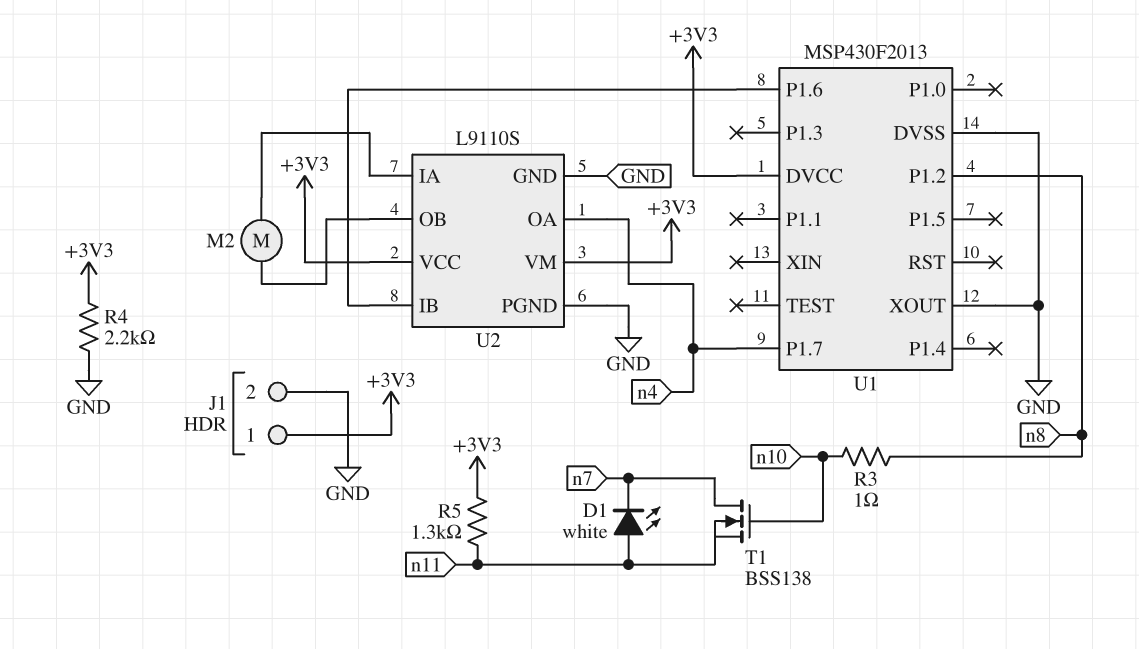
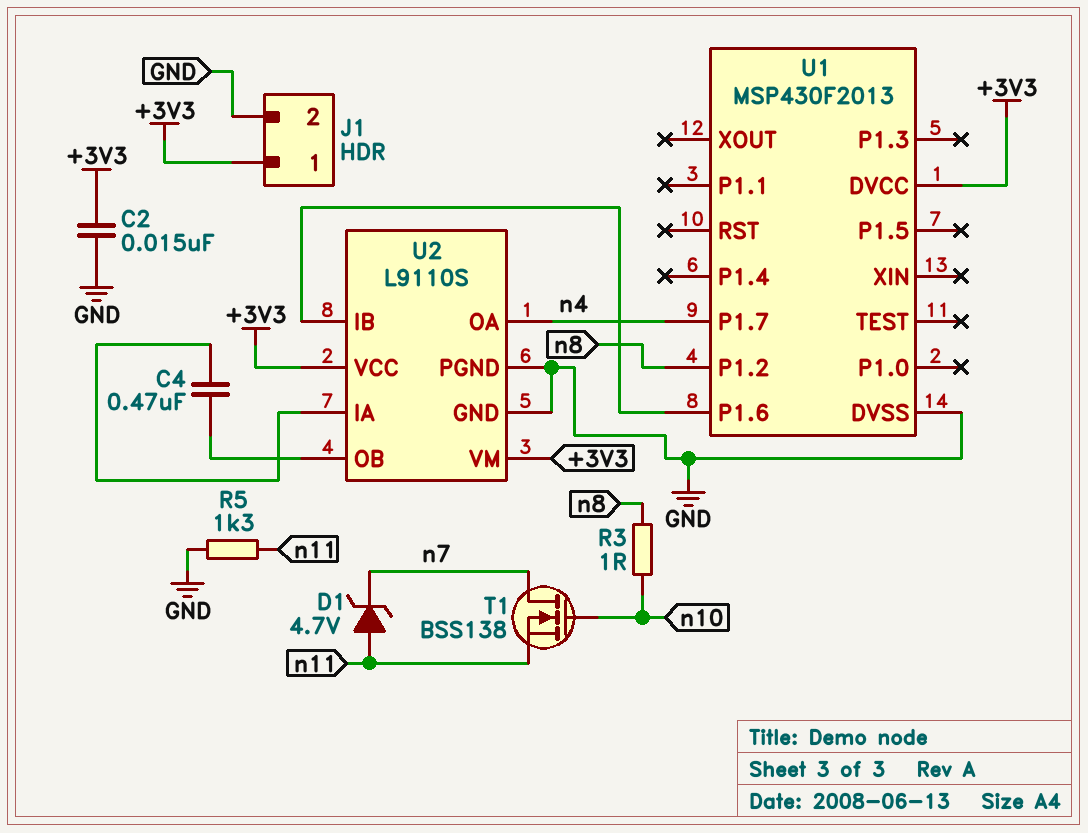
C2: none -> 15nF (+3V3, GND)
C4: none -> 470nF (U2/IA, U2/OB)
D1: LED white (A n11, K n7) -> zener 4.7V (A n11, K n7)
M2: motor (U2/IA, U2/OB) -> none
R4: 2.2k (+3V3, GND) -> none
R5: 1.3k (+3V3, n11) -> 1.3k (GND, n11)
U1 pin XOUT: GND -> none

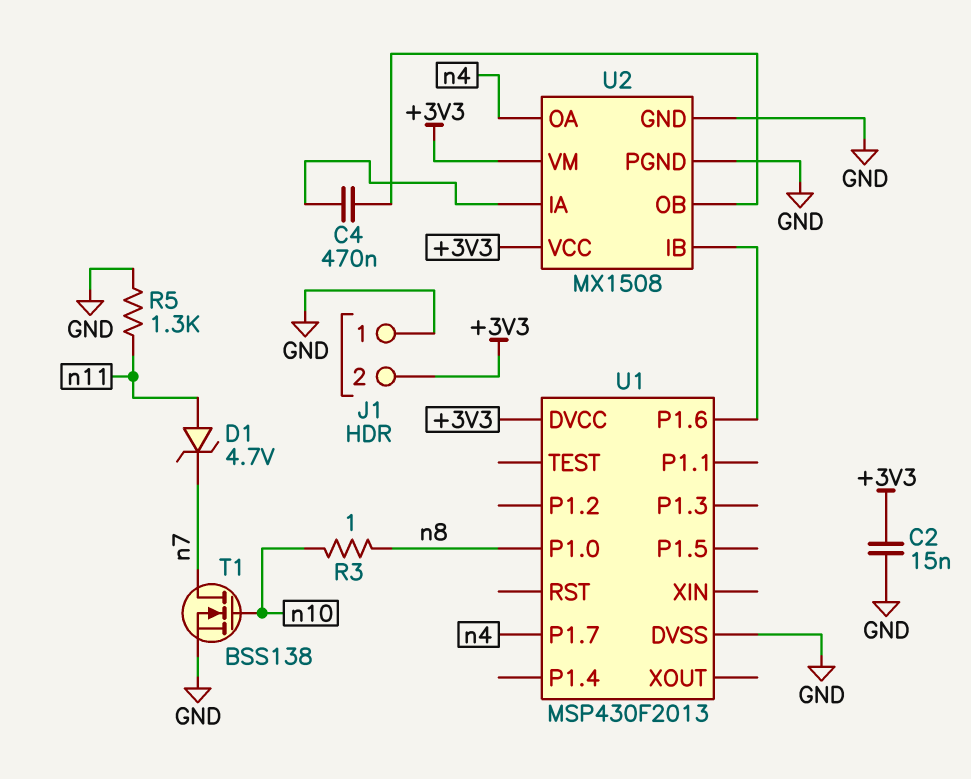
J1 pin 1: +3V3 -> GND
J1 pin 2: GND -> +3V3
T1: NMOS BSS138 (G n10, D n7, S n11) -> NMOS BSS138 (G n10, D n7, S GND)
U1 pin P1.0: none -> n8
U1 pin P1.2: n8 -> none
U2: L9110S -> MX1508

